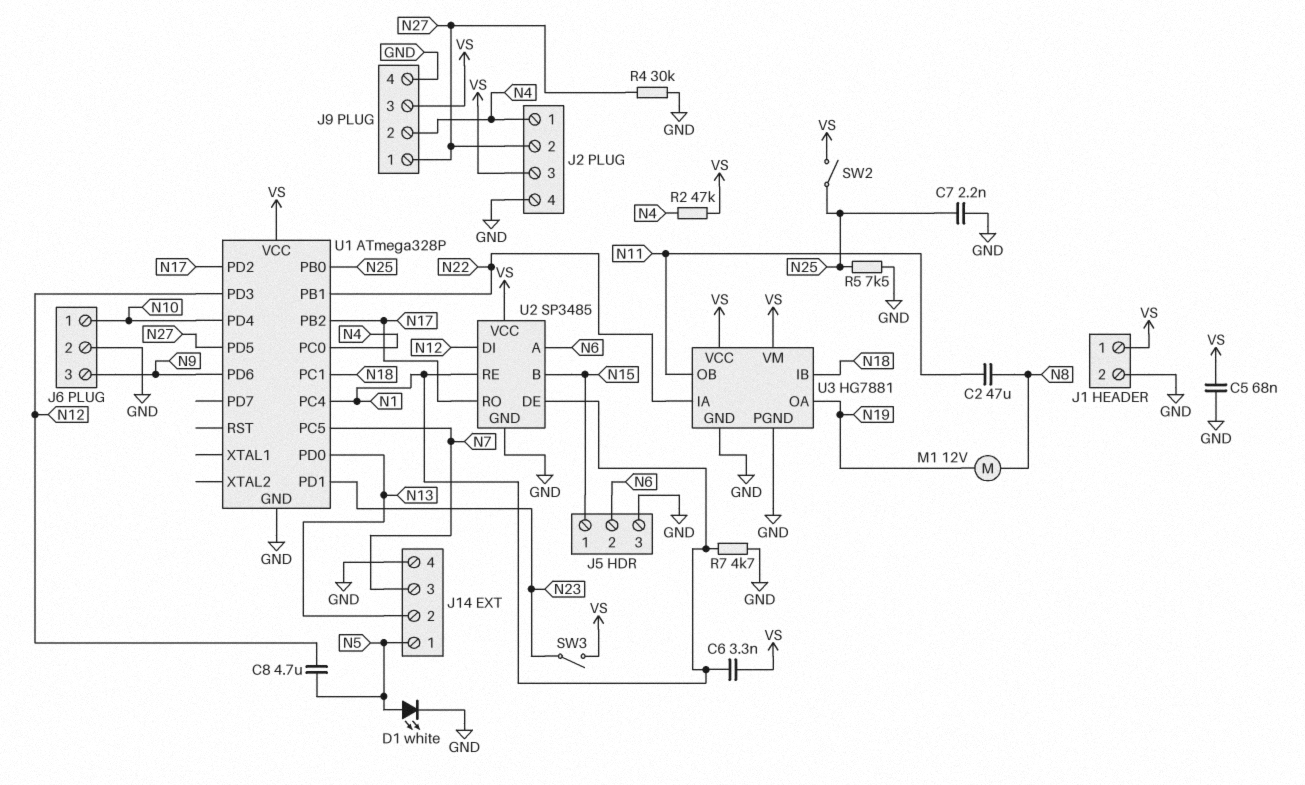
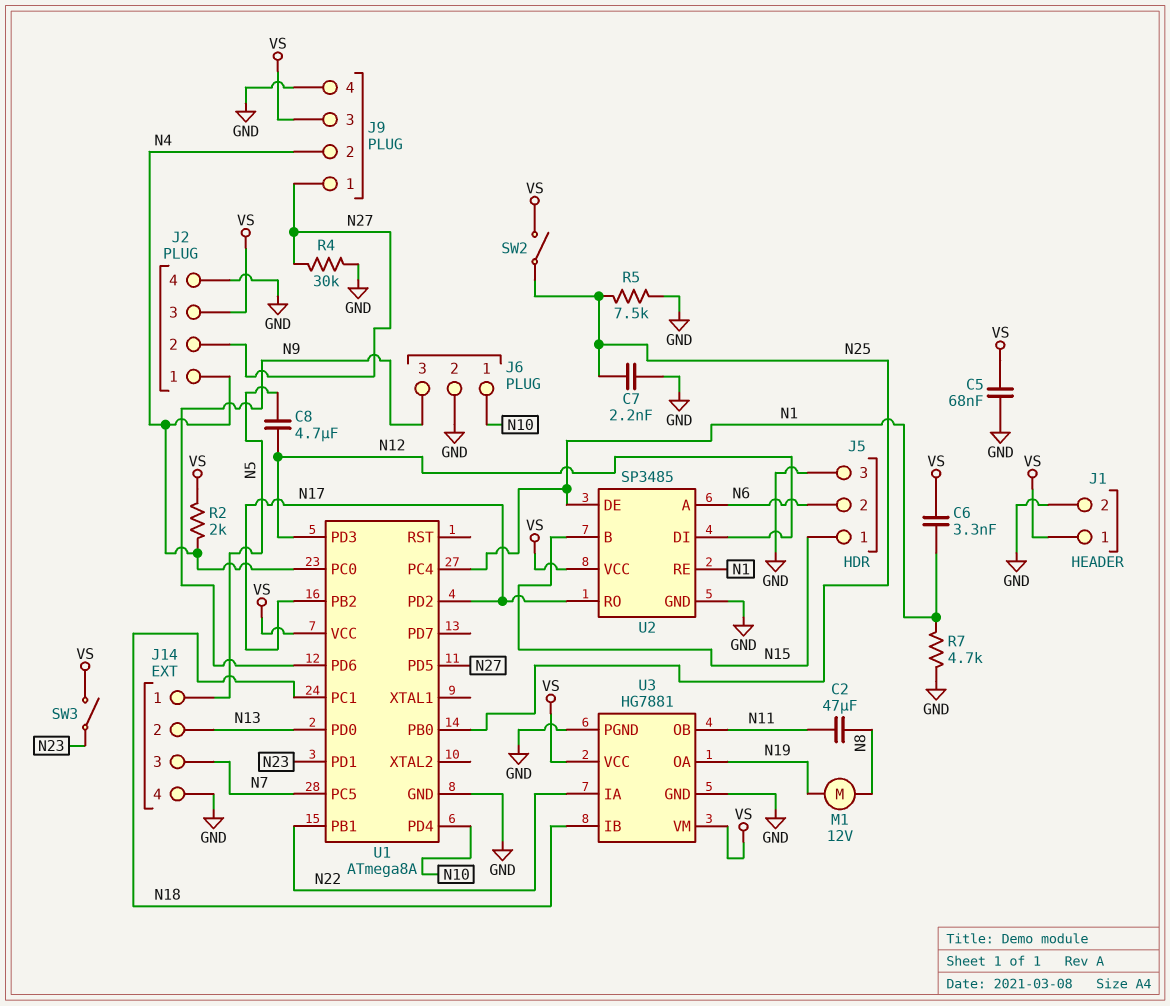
D1: LED white (A N5, K GND) -> none
R2: 47k (N4, VS) -> 2k (N4, VS)
U1: ATmega328P -> ATmega8A

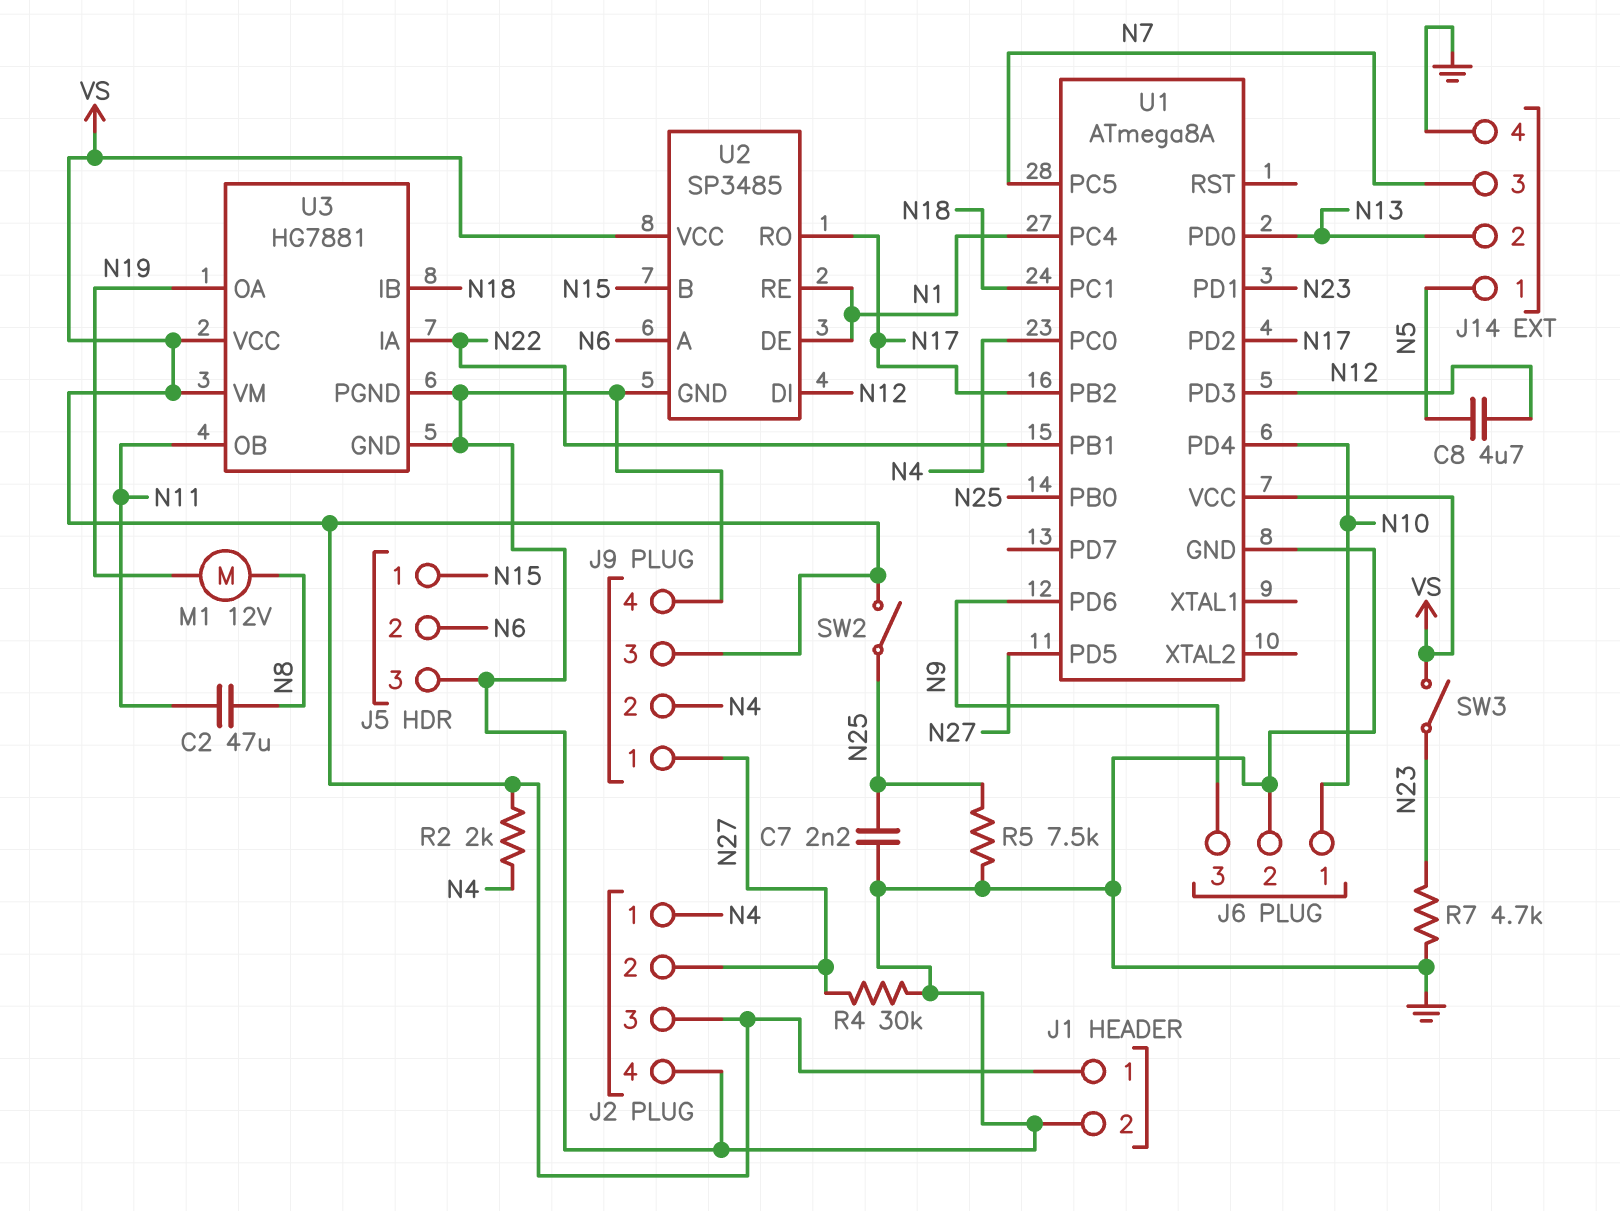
C5: 68nF (GND, VS) -> none
C6: 3.3nF (N1, VS) -> none
R7: 4.7k (GND, N1) -> 4.7k (GND, N23)

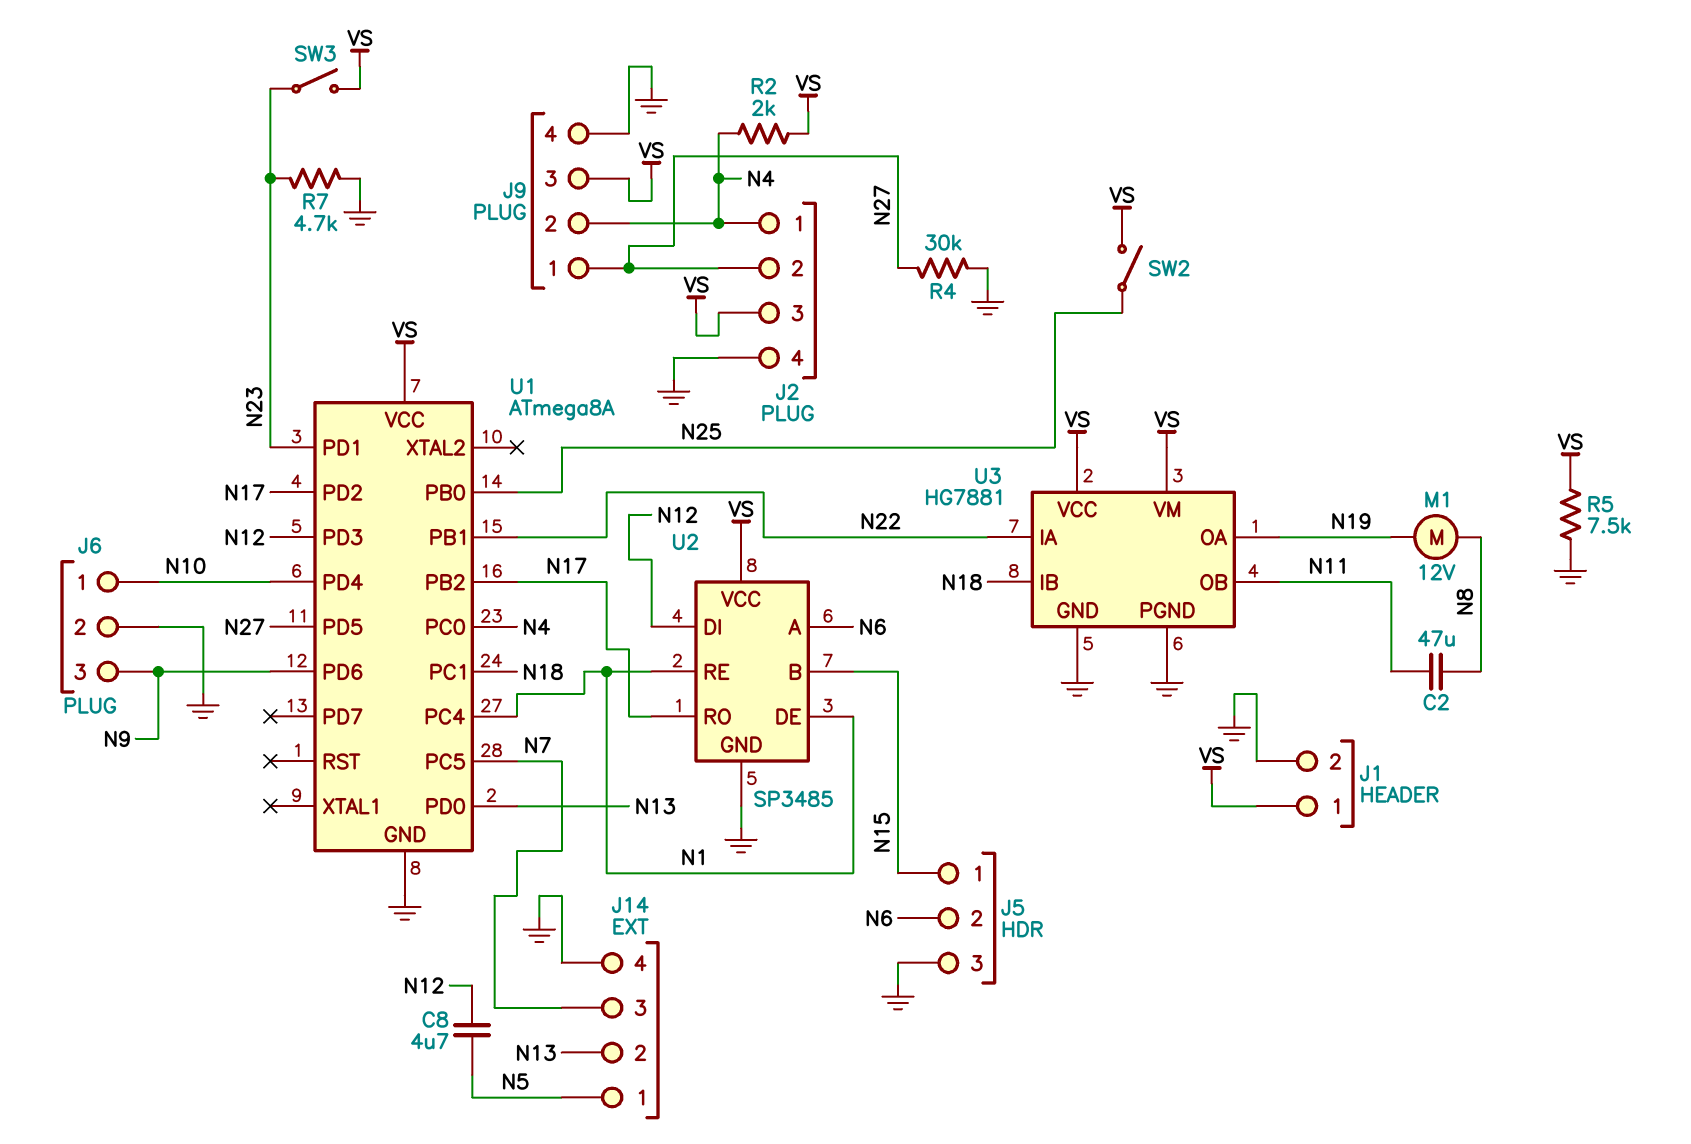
C7: 2.2nF (GND, N25) -> none
R5: 7.5k (GND, N25) -> 7.5k (GND, VS)

